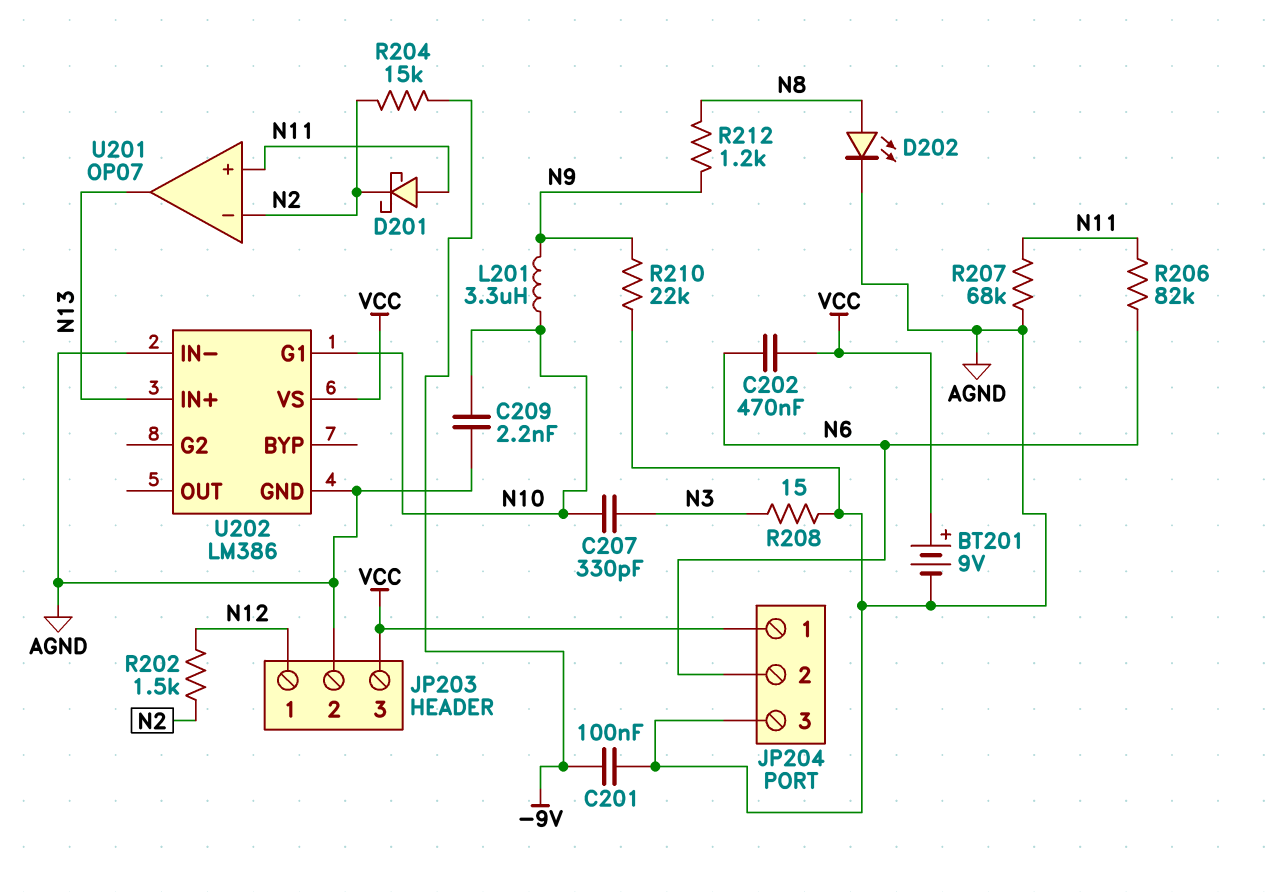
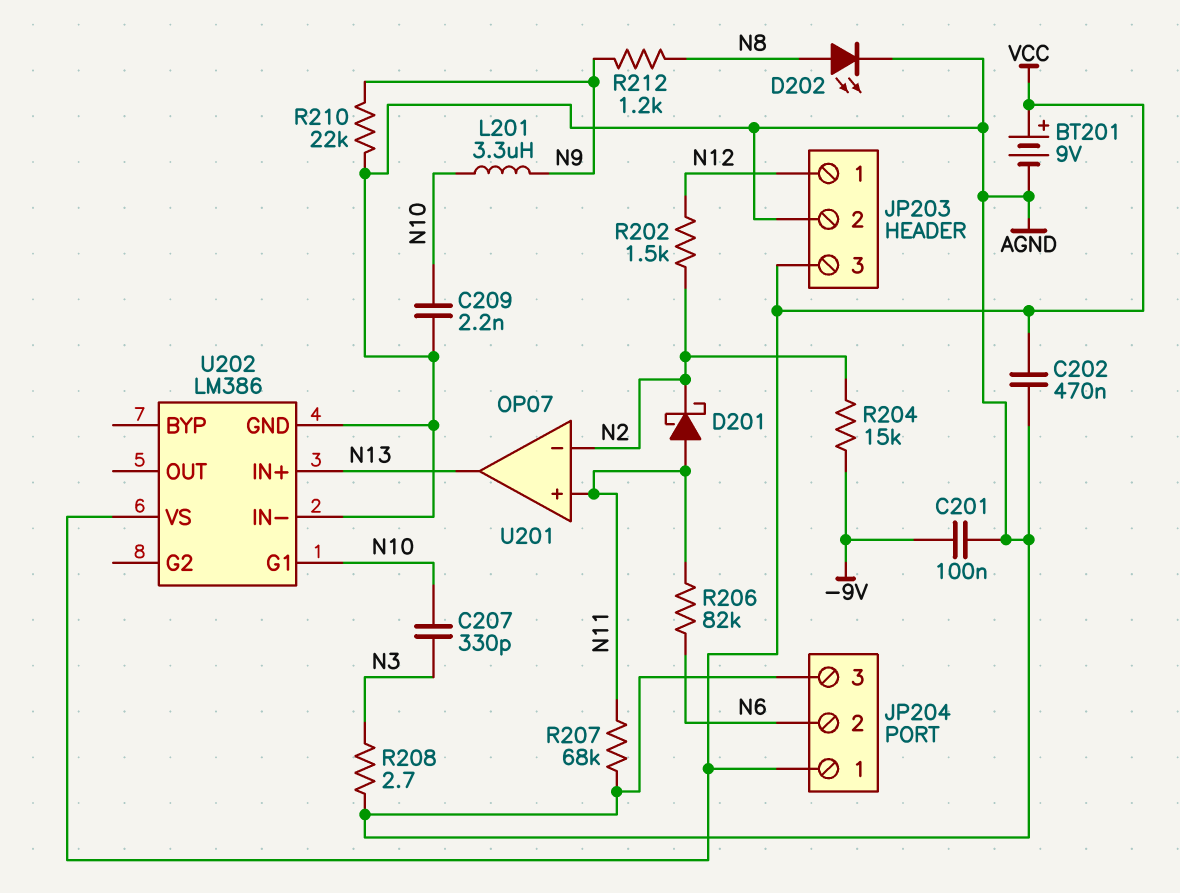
C202: 470nF (N6, VCC) -> 470nF (AGND, VCC)
R208: 15 (AGND, N3) -> 2.7 (AGND, N3)

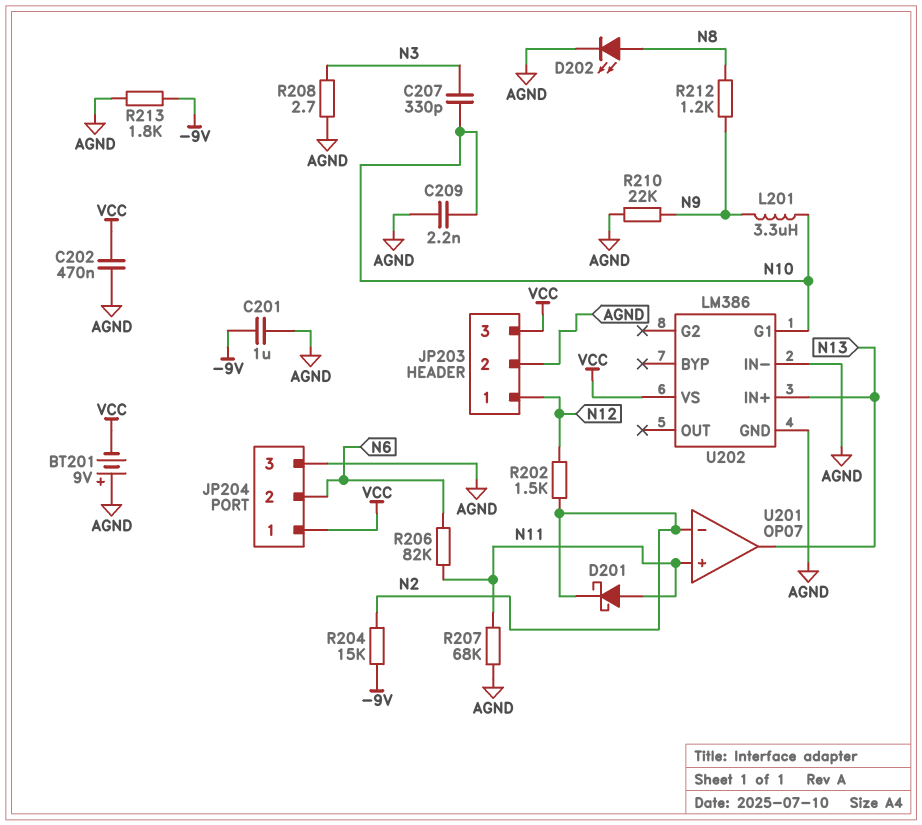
BT201: 9V (plus VCC, minus AGND) -> 9V (plus AGND, minus VCC)
C201: 100nF (-9V, AGND) -> 1uF (-9V, AGND)
R213: none -> 1.8k (-9V, AGND)

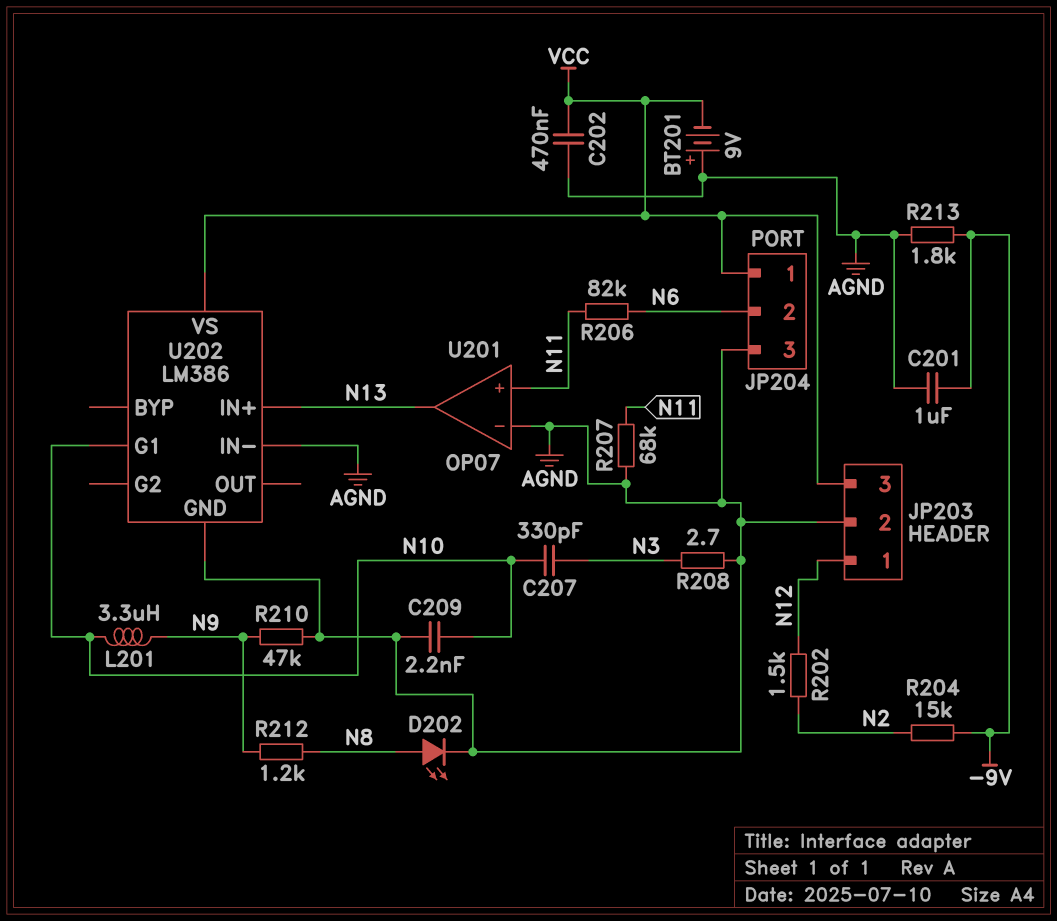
D201: schottky (A N11, K N2) -> none
R210: 22k (AGND, N9) -> 47k (AGND, N9)
U201 pin in-: N2 -> AGND

